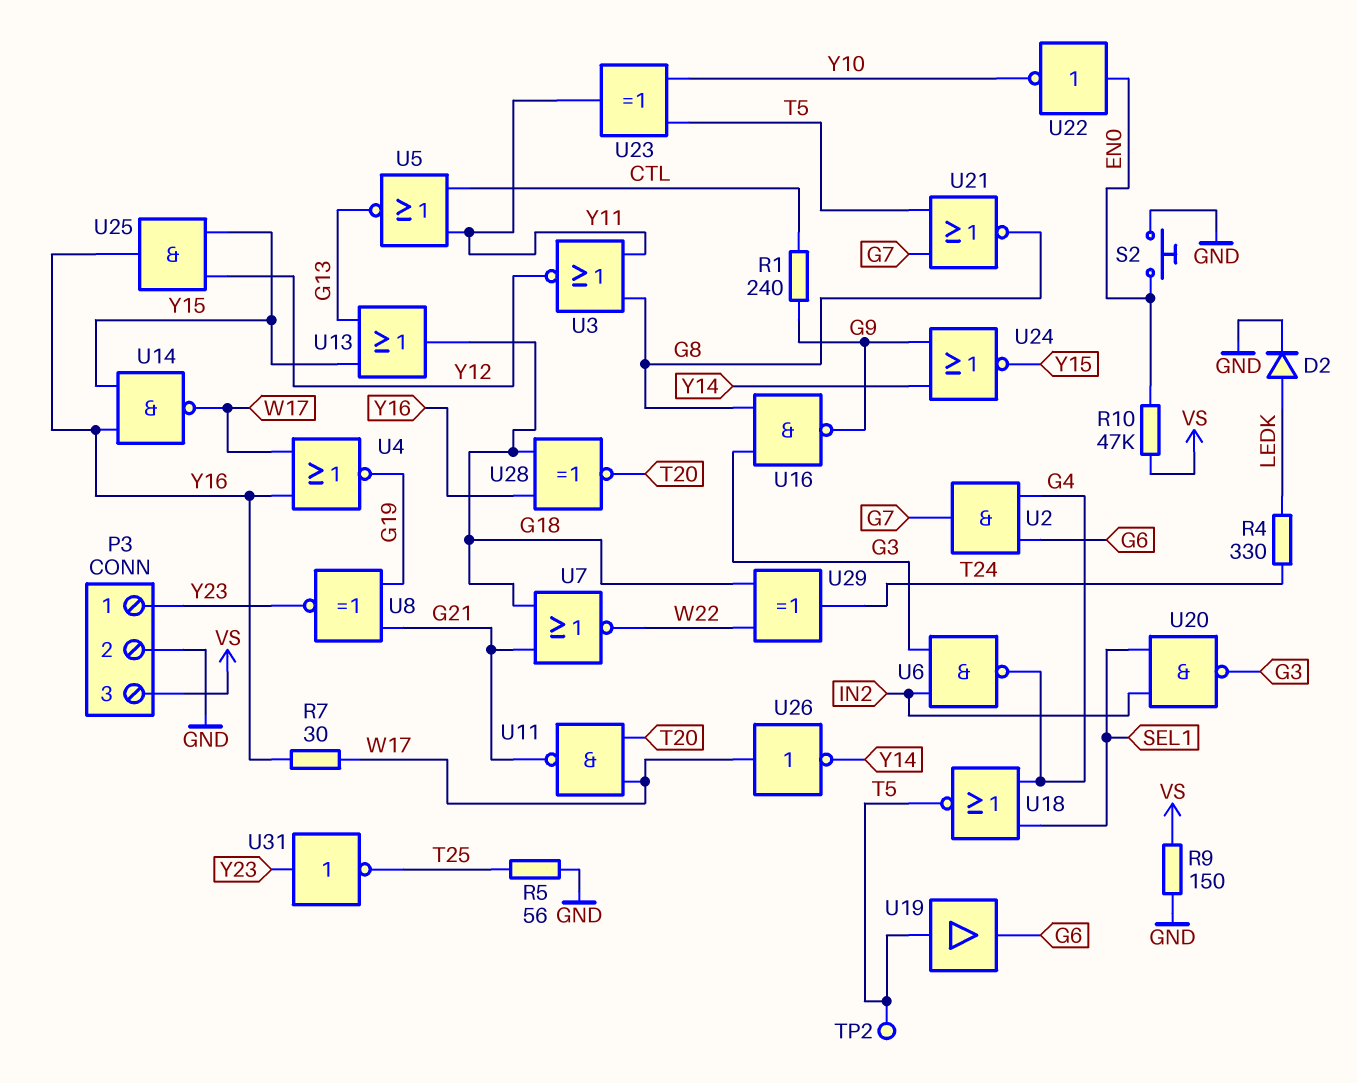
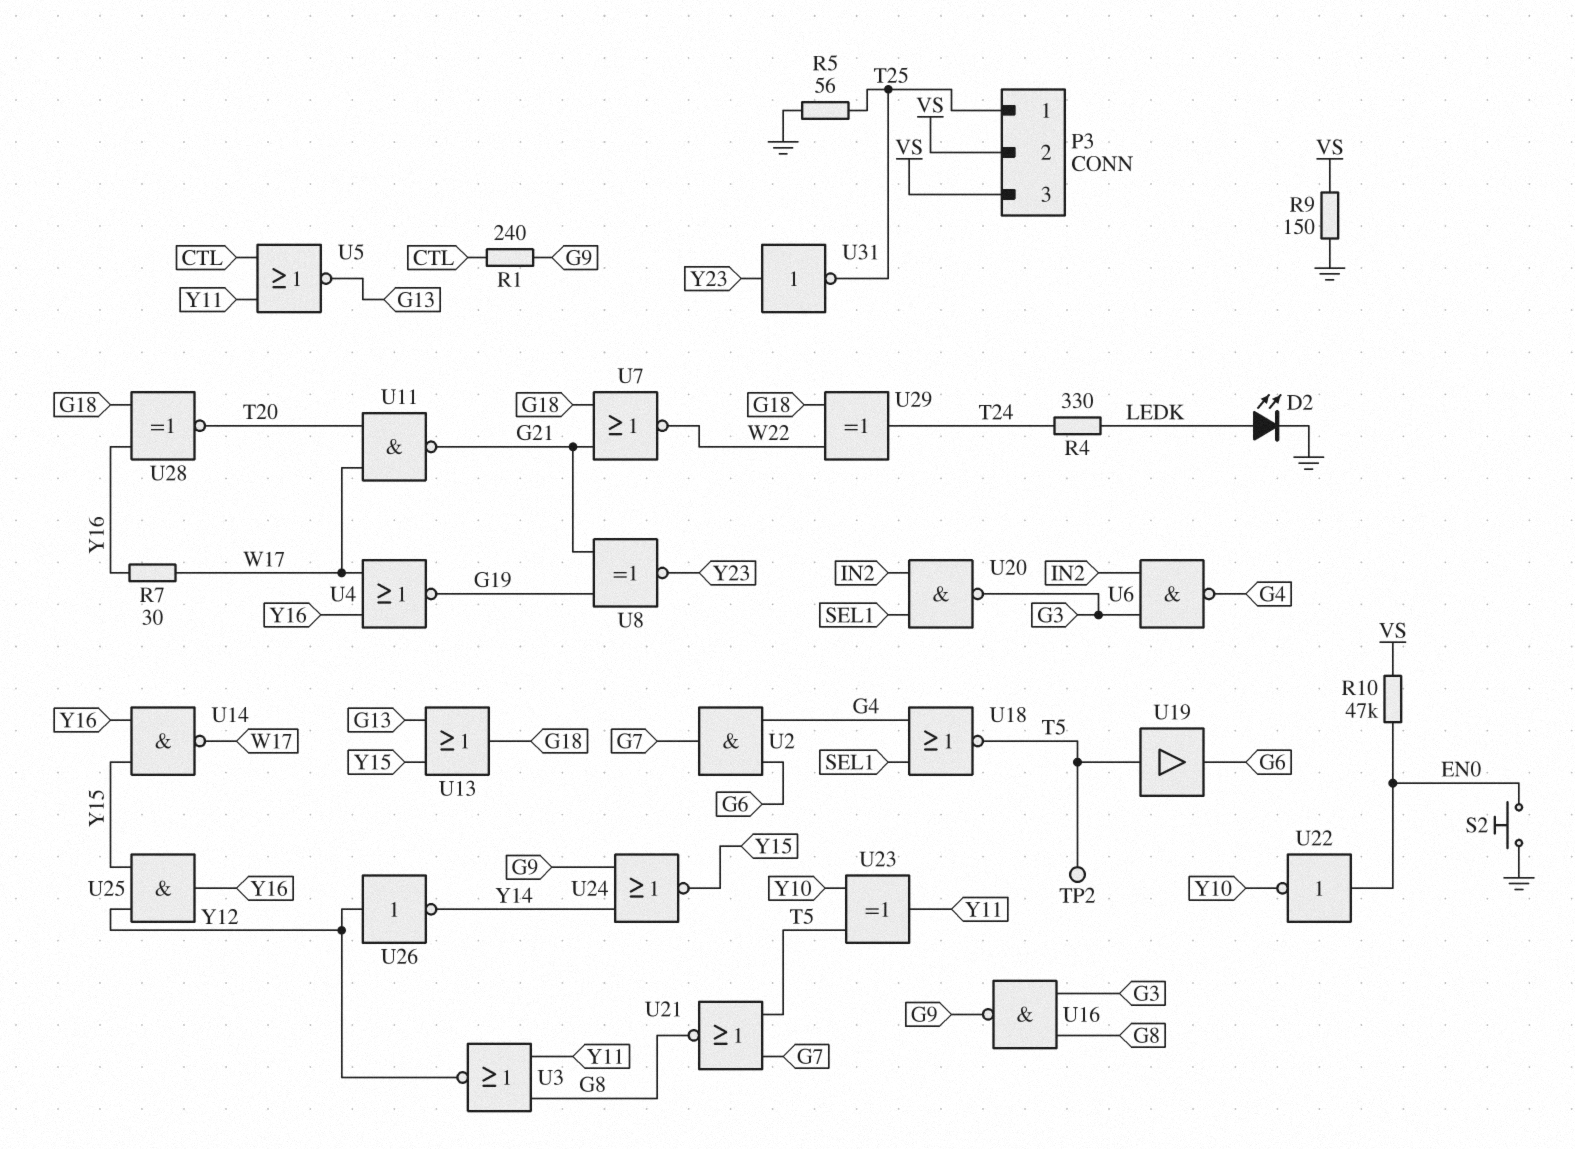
D2: diode (A LEDK, K GND) -> LED (A LEDK, K GND)
P3 pin 1: Y23 -> T25
P3 pin 2: GND -> VS
U26: NOT (in W17, out Y14) -> NOT (in Y12, out Y14)

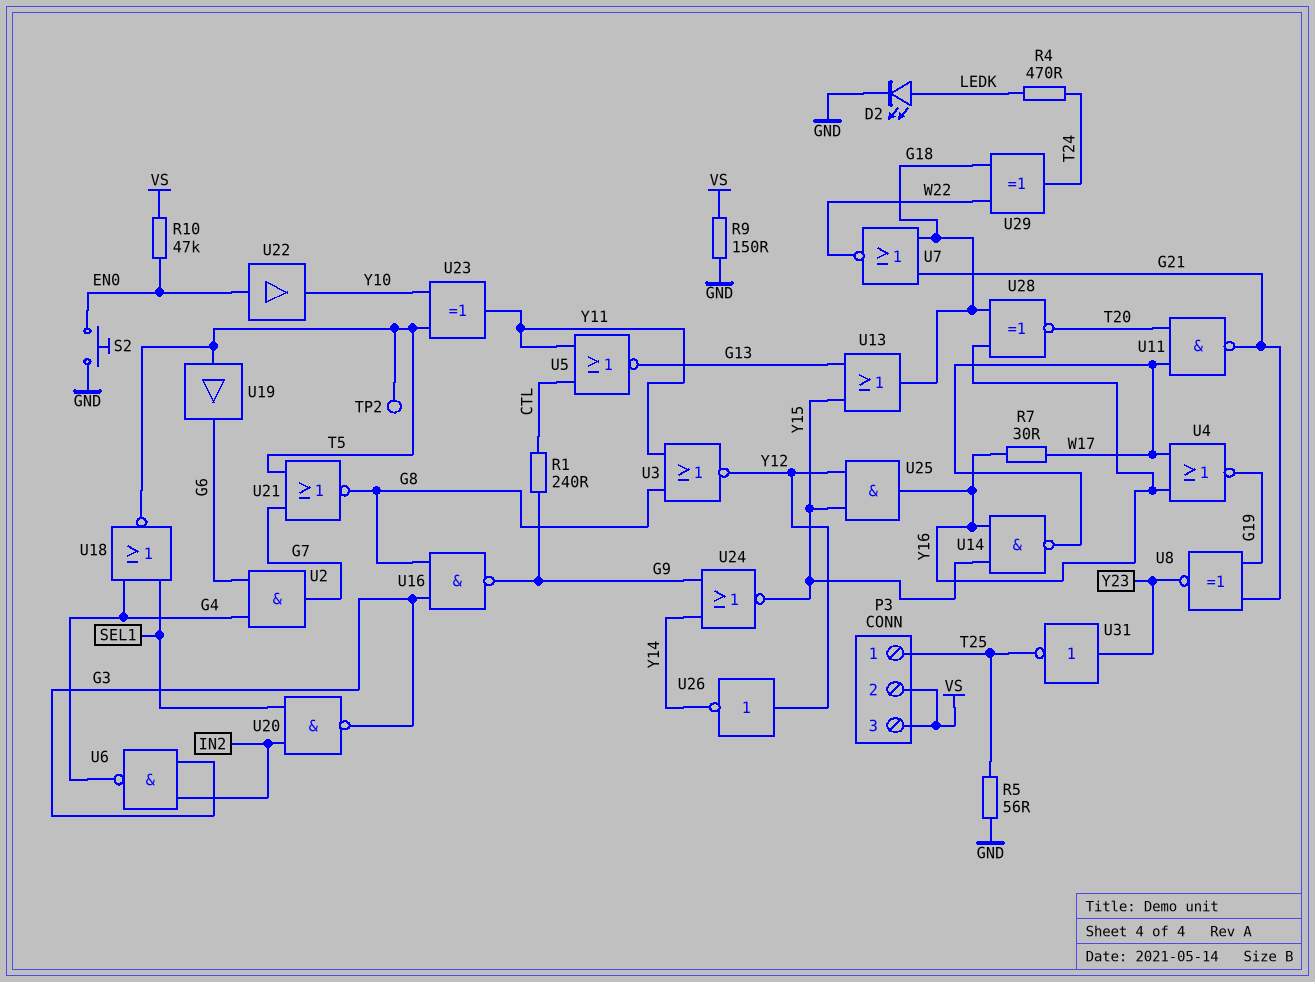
R4: 330 (LEDK, T24) -> 470 (LEDK, T24)
U22: NOT (in EN0, out Y10) -> buffer (in EN0, out Y10)

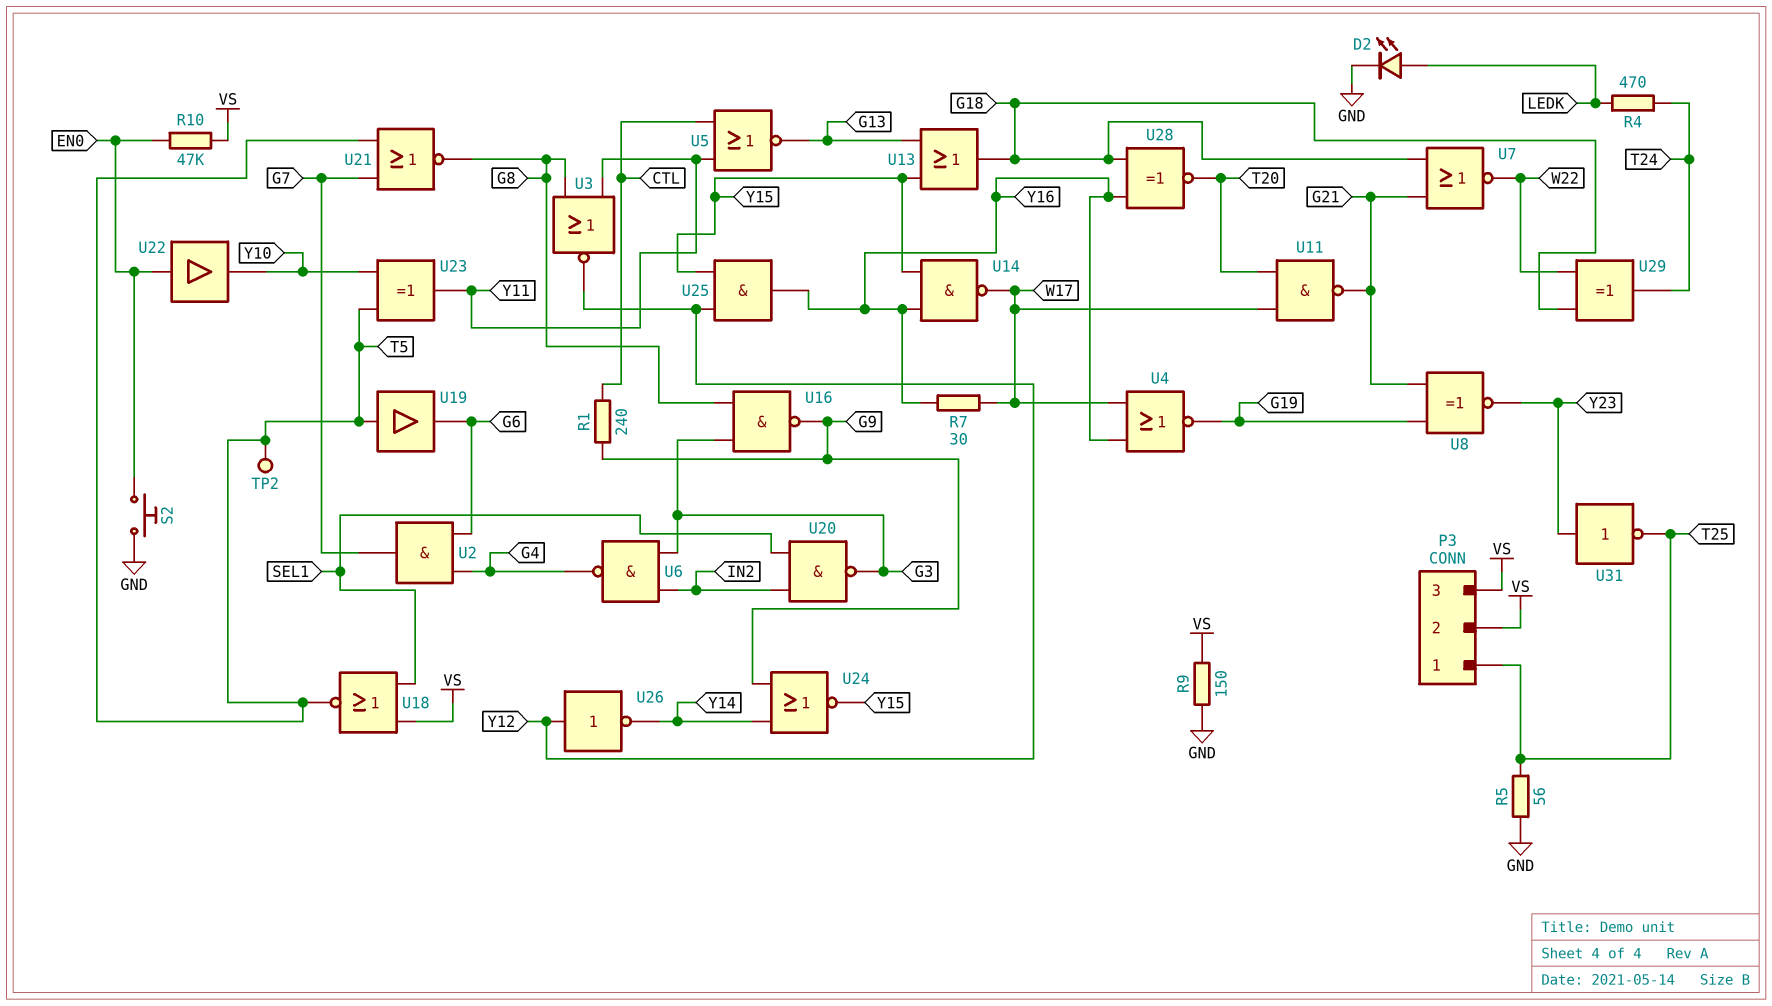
U18: NOR (in G4, in SEL1, out T5) -> NOR (in SEL1, in VS, out T5)

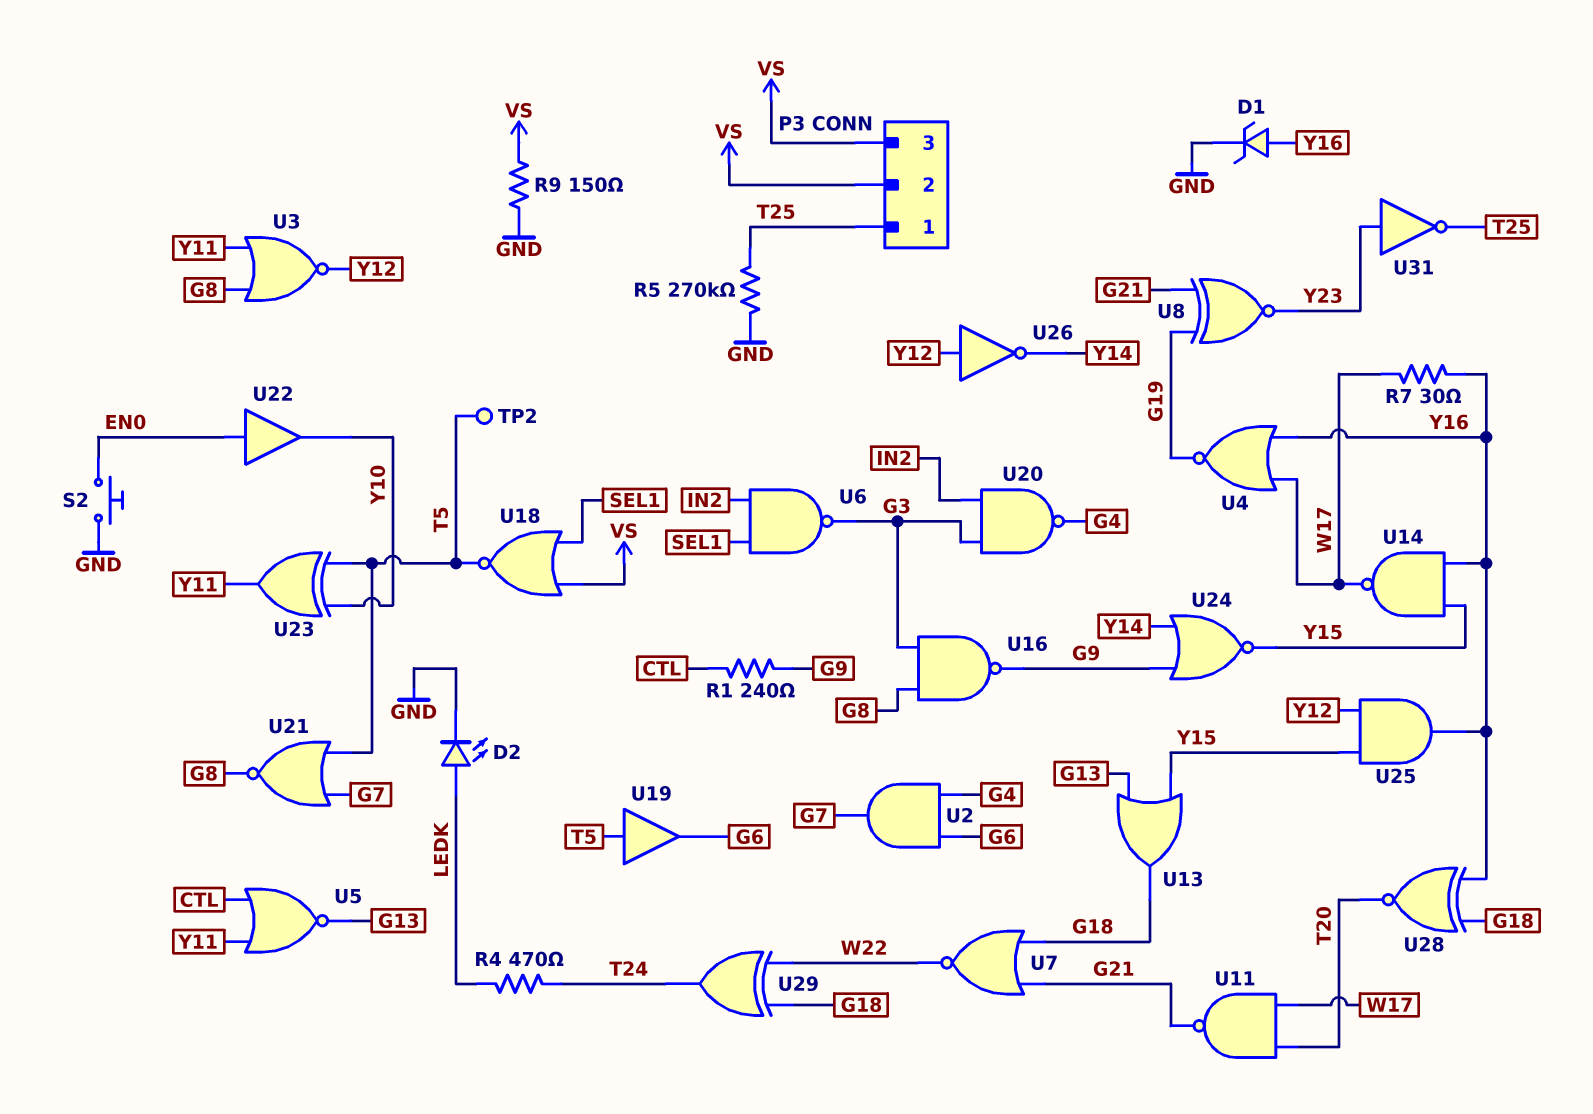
D1: none -> zener (A Y16, K GND)
R5: 56 (GND, T25) -> 270k (GND, T25)
R10: 47k (EN0, VS) -> none
U6: NAND (in G3, in IN2, out G4) -> NAND (in IN2, in SEL1, out G3)
U20: NAND (in IN2, in SEL1, out G3) -> NAND (in G3, in IN2, out G4)

